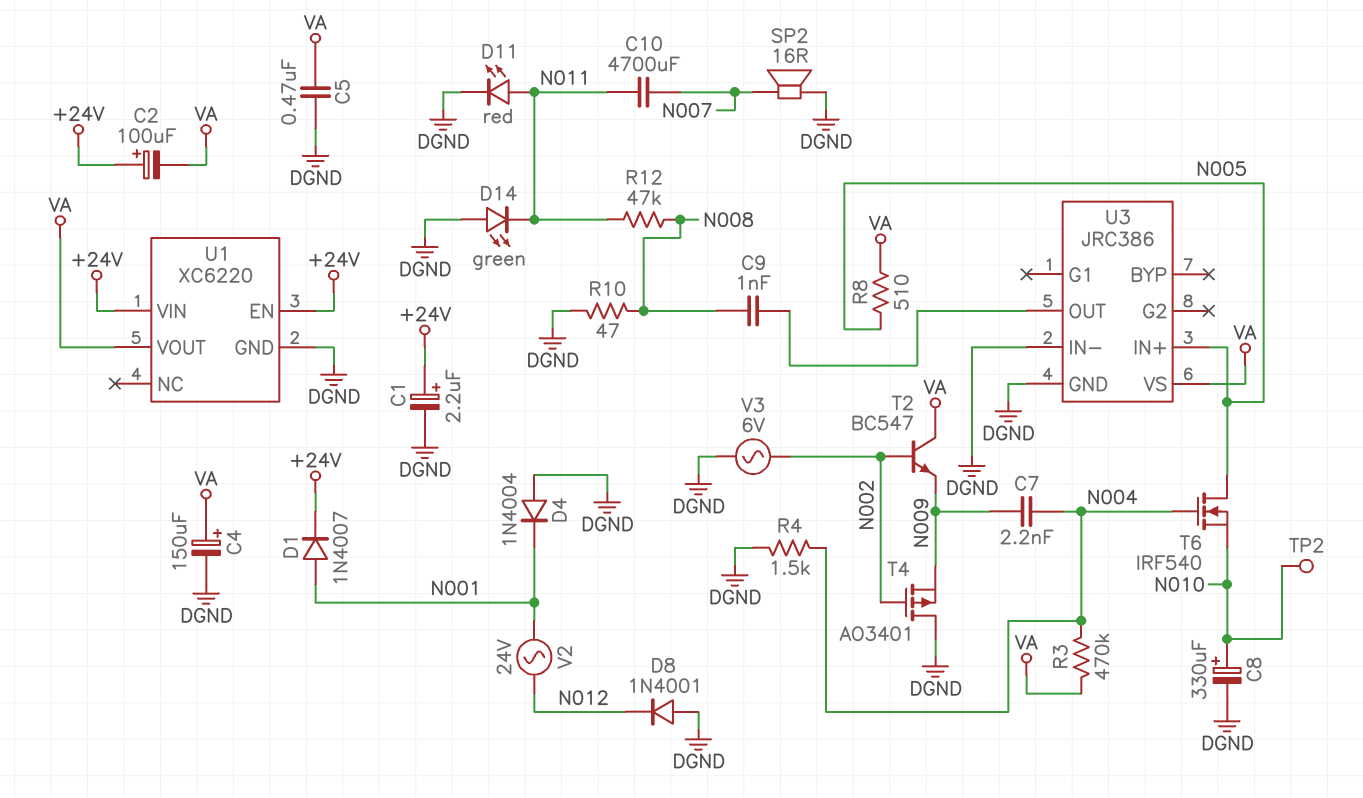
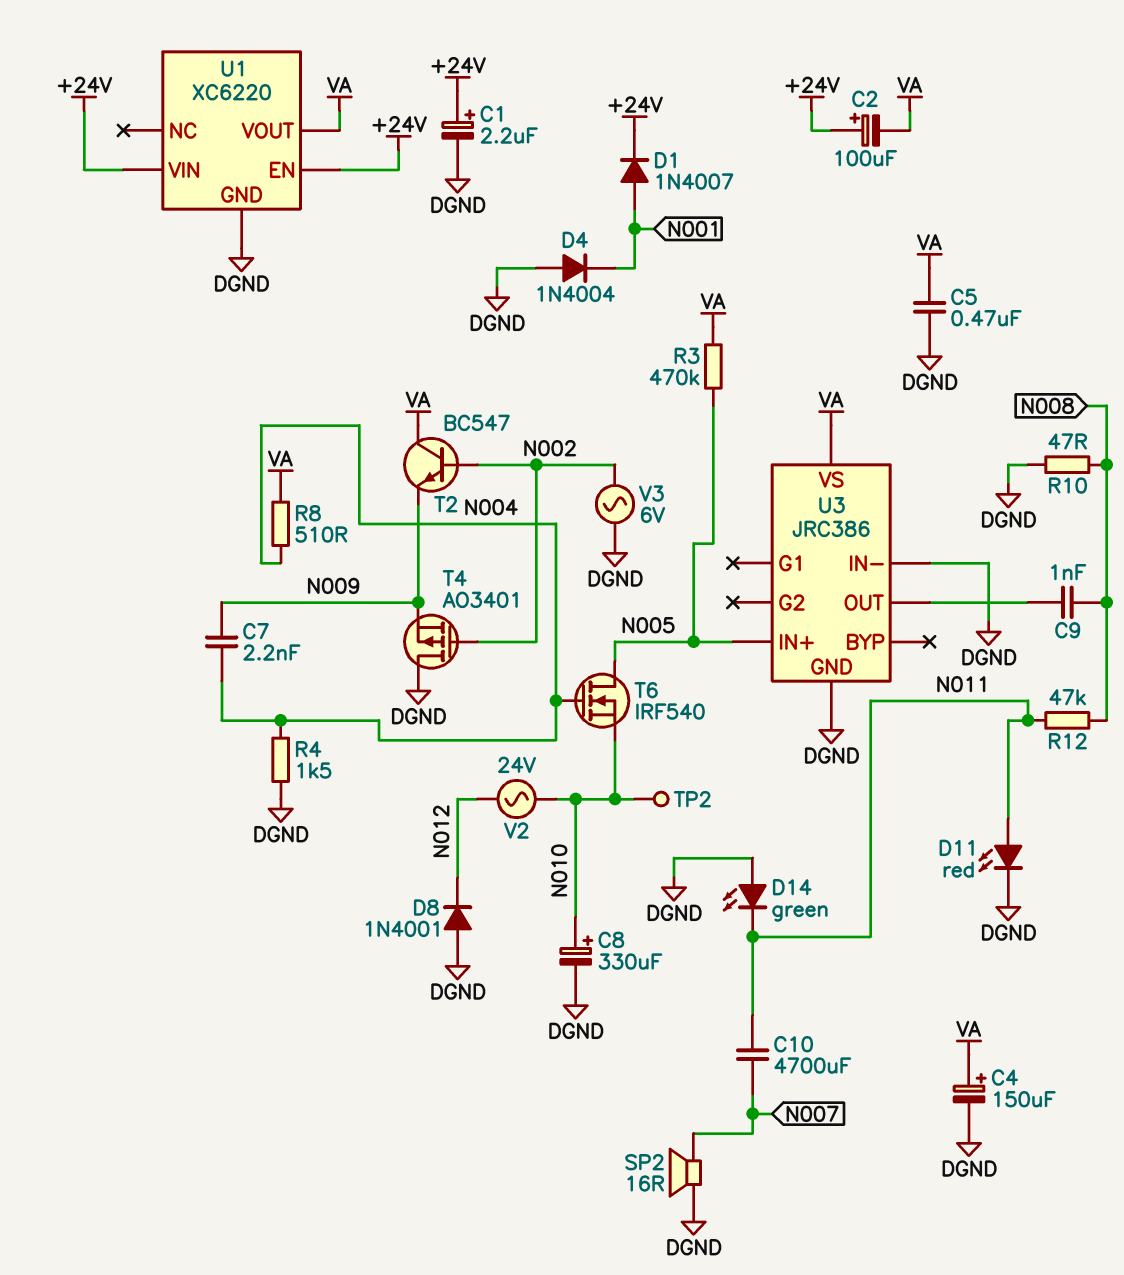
R3: 470k (N004, VA) -> 470k (N005, VA)
R8: 510 (N005, VA) -> 510 (N004, VA)
V2: AC 24V (N001, N012) -> AC 24V (N010, N012)

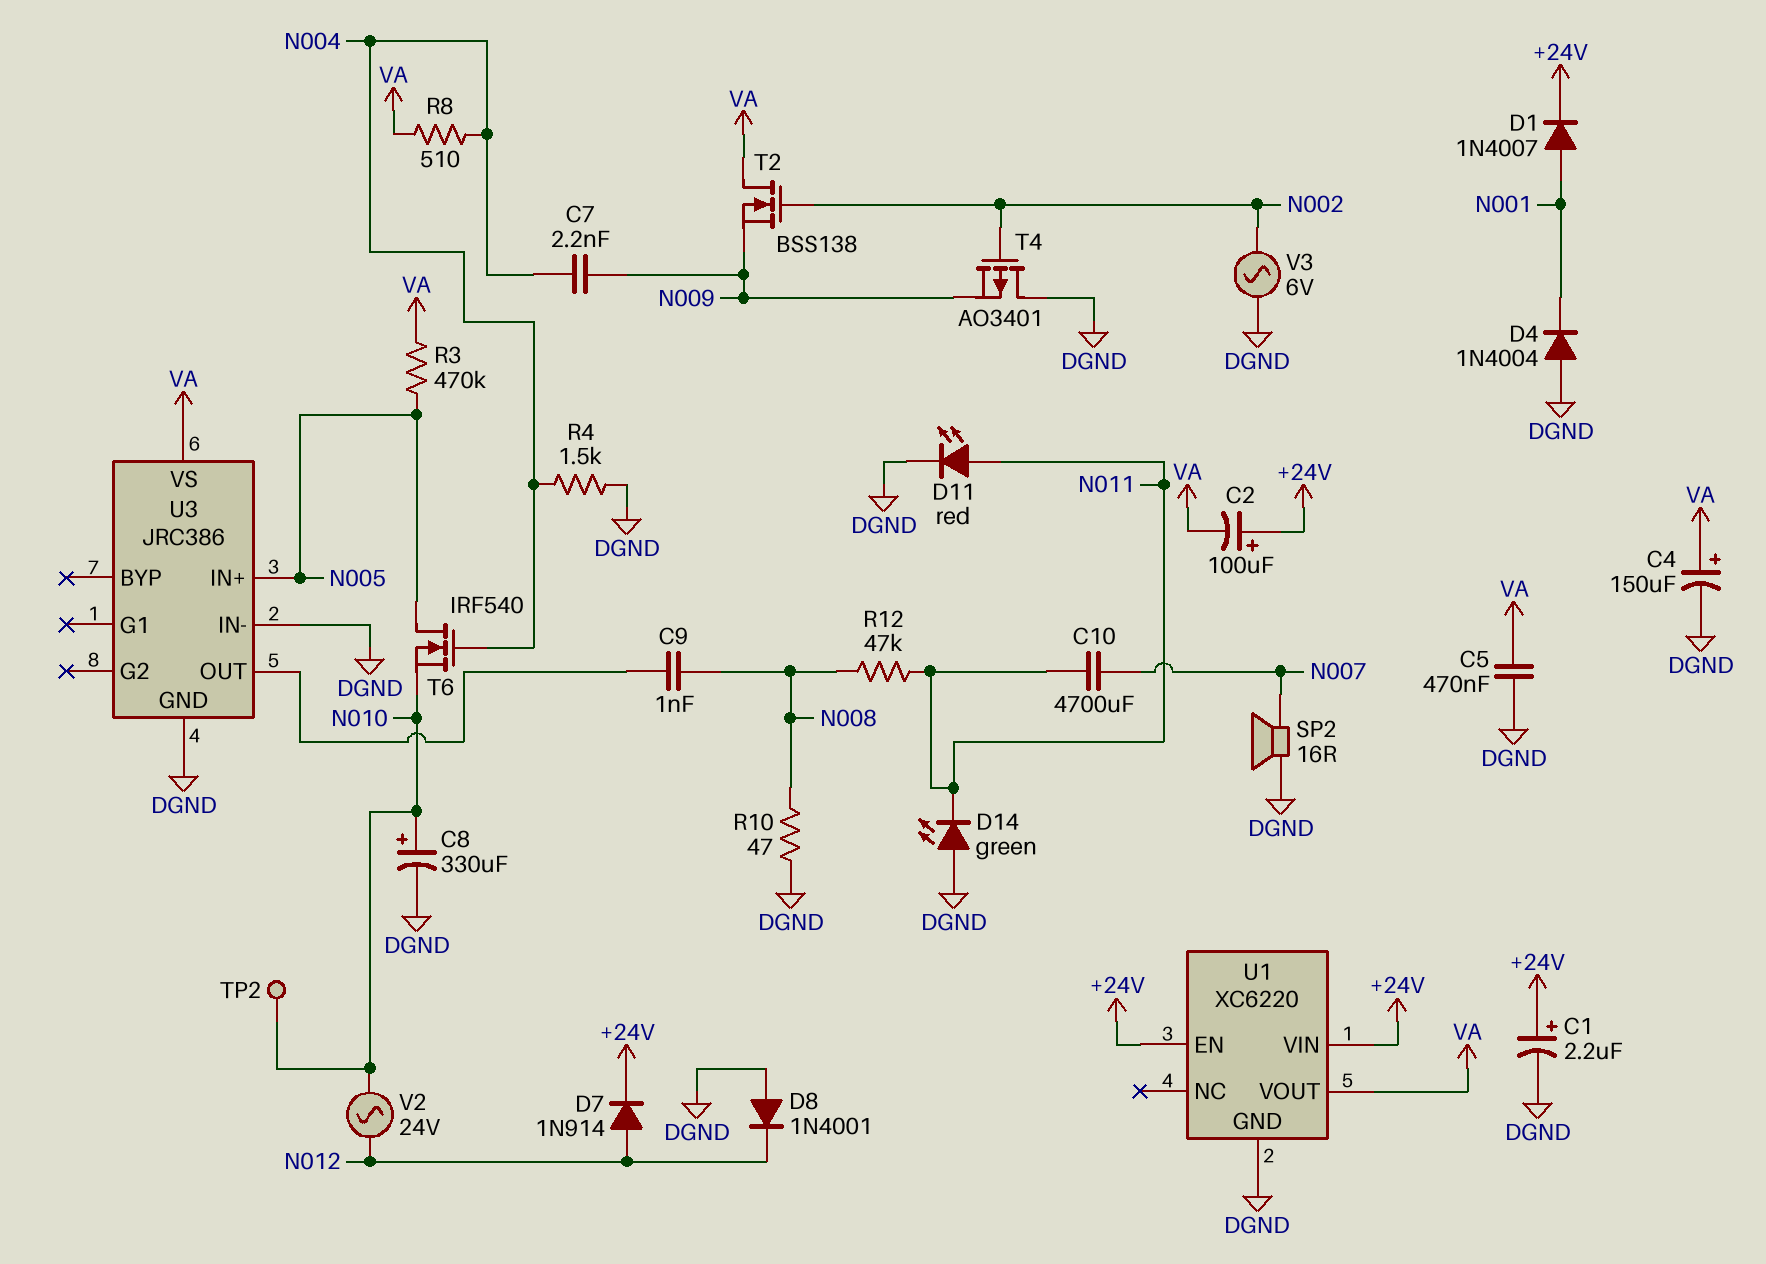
D7: none -> diode 1N914 (A N012, K +24V)
T2: NPN BC547 (B N002, C VA, E N009) -> NMOS BSS138 (G N002, D VA, S N009)

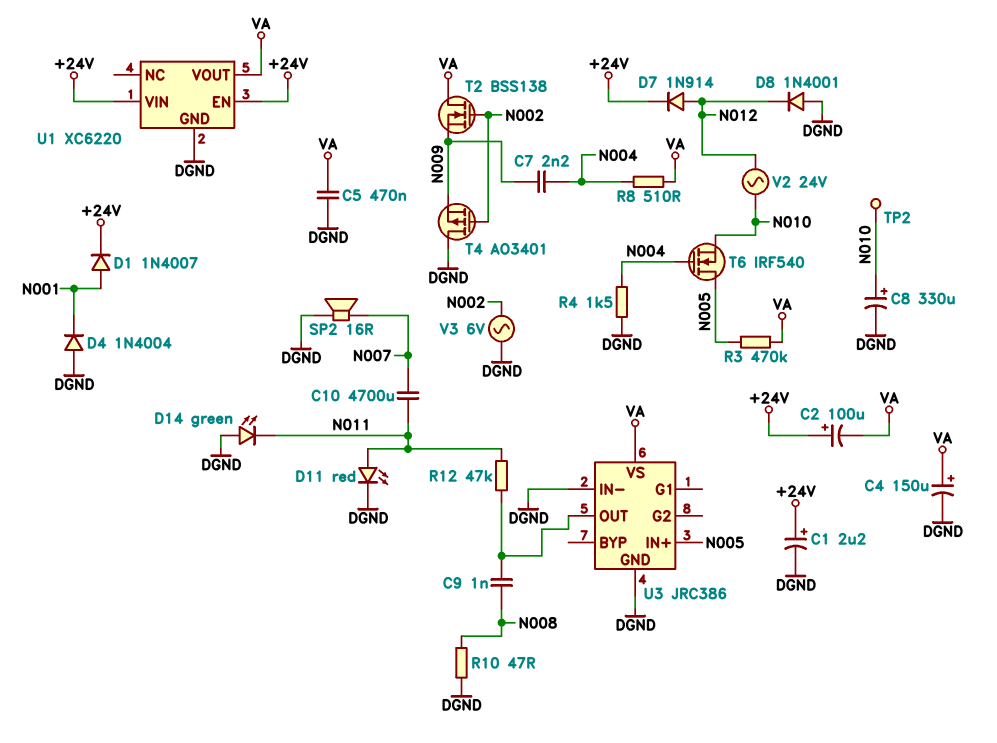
R12: 47k (N008, N011) -> 47k (N011, U3/OUT)

